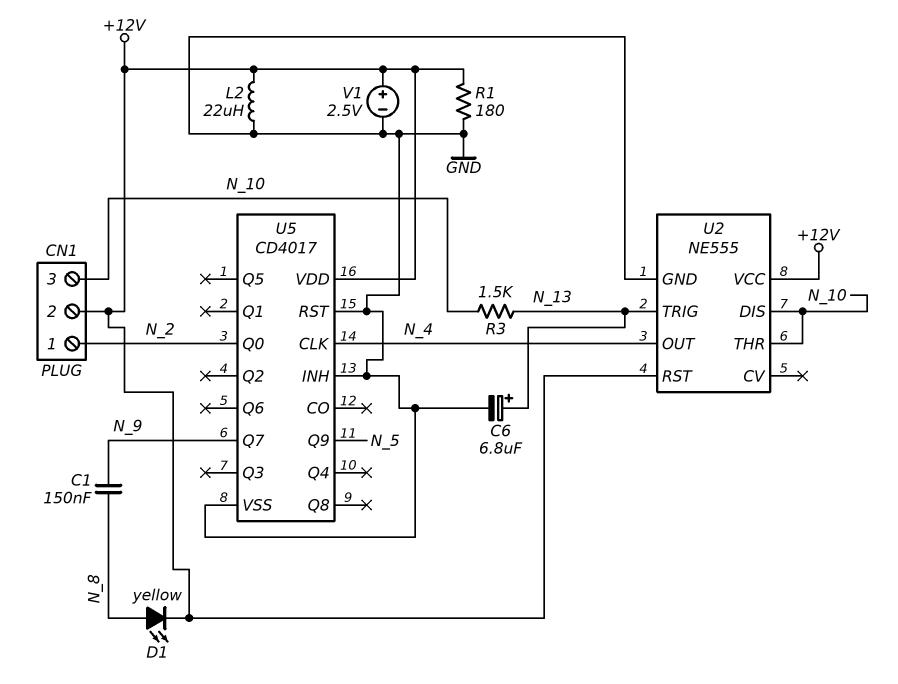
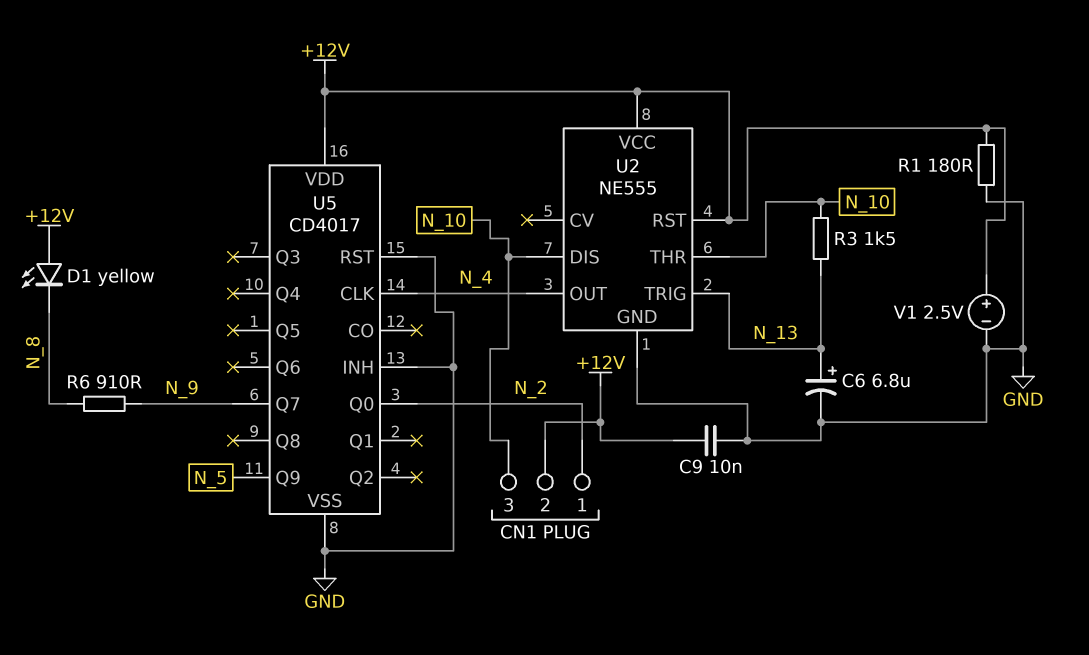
C1: 150nF (N_8, N_9) -> none
C9: none -> 10nF (+12V, GND)
D1: LED yellow (A N_8, K +12V) -> LED yellow (A +12V, K N_8)
L2: 22uH (+12V, GND) -> none
R6: none -> 910 (N_8, N_9)

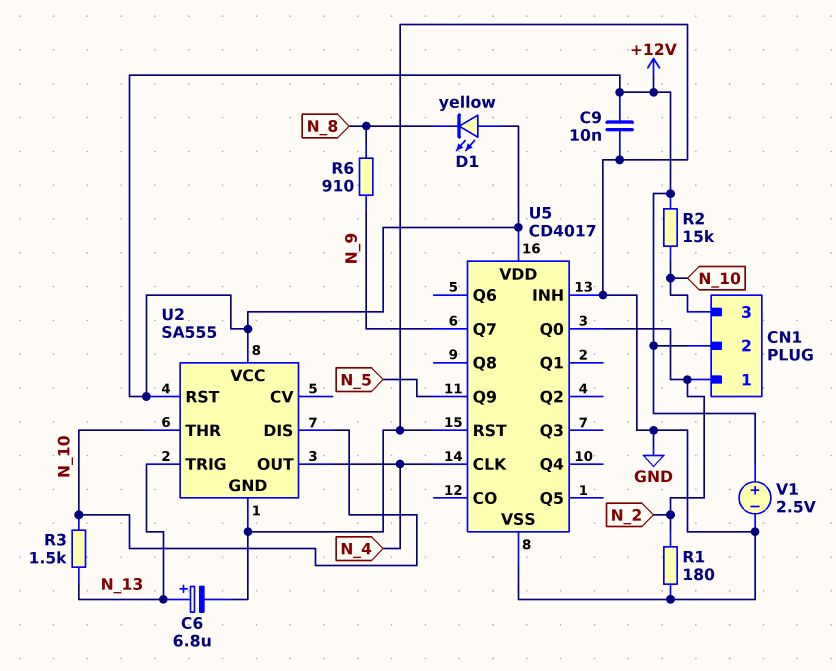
R1: 180 (+12V, GND) -> 180 (GND, N_2)
R2: none -> 15k (+12V, N_10)
U2: NE555 -> SA555

